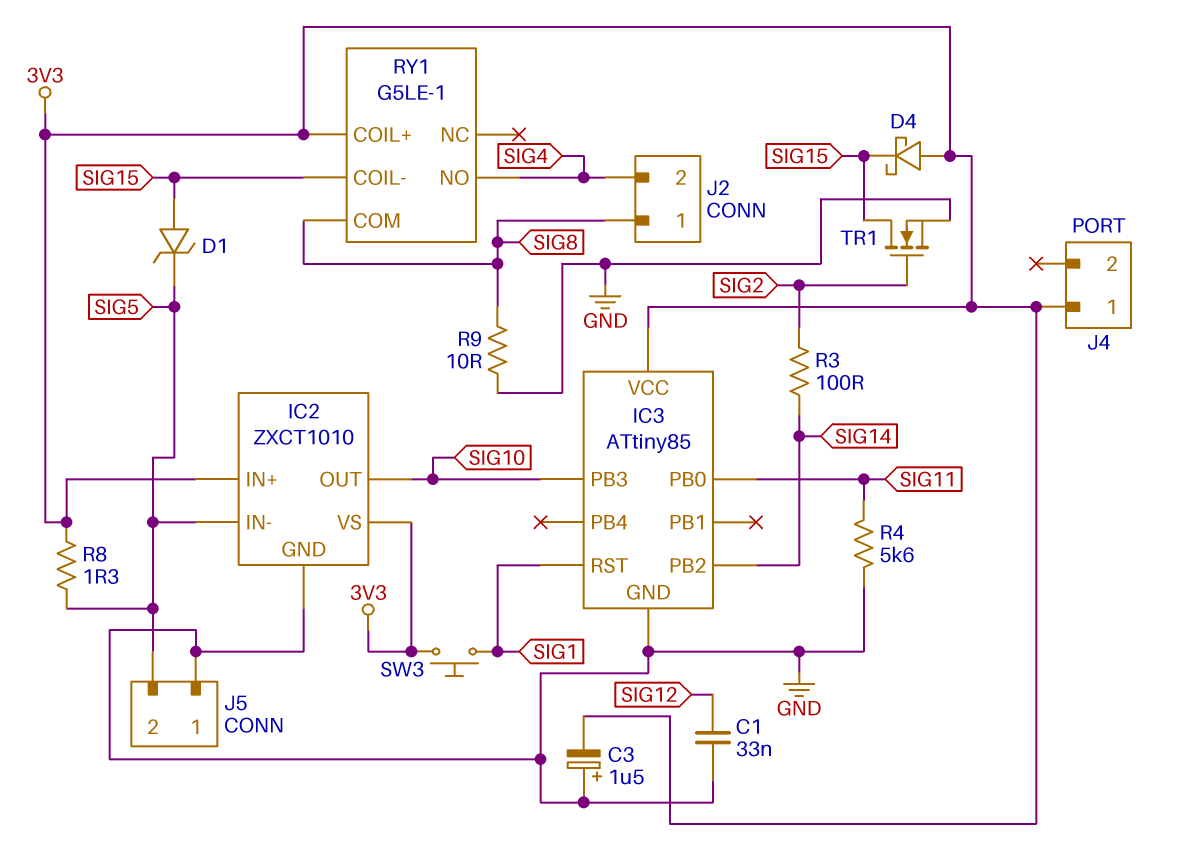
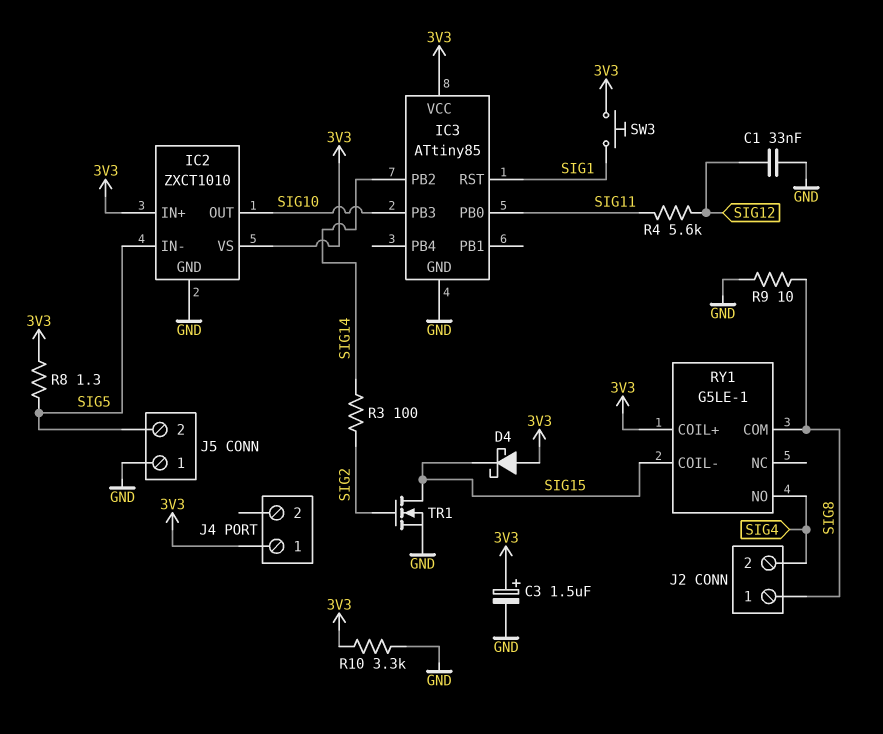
C3: 1.5uF (plus GND, minus 3V3) -> 1.5uF (plus 3V3, minus GND)
D1: zener (A SIG15, K SIG5) -> none
R4: 5.6k (GND, SIG11) -> 5.6k (SIG11, SIG12)
R10: none -> 3.3k (3V3, GND)

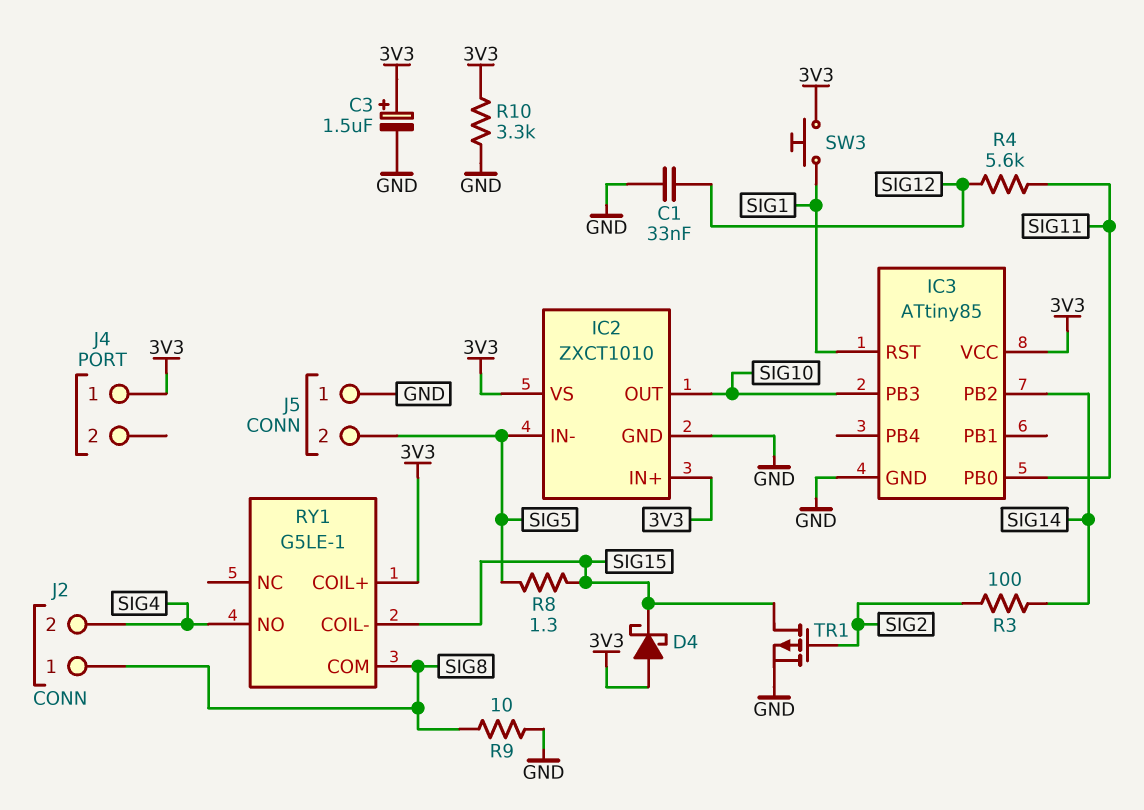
R8: 1.3 (3V3, SIG5) -> 1.3 (SIG5, SIG15)
TR1: NMOS (G SIG2, D SIG15, S GND) -> PMOS (G SIG2, D SIG15, S GND)

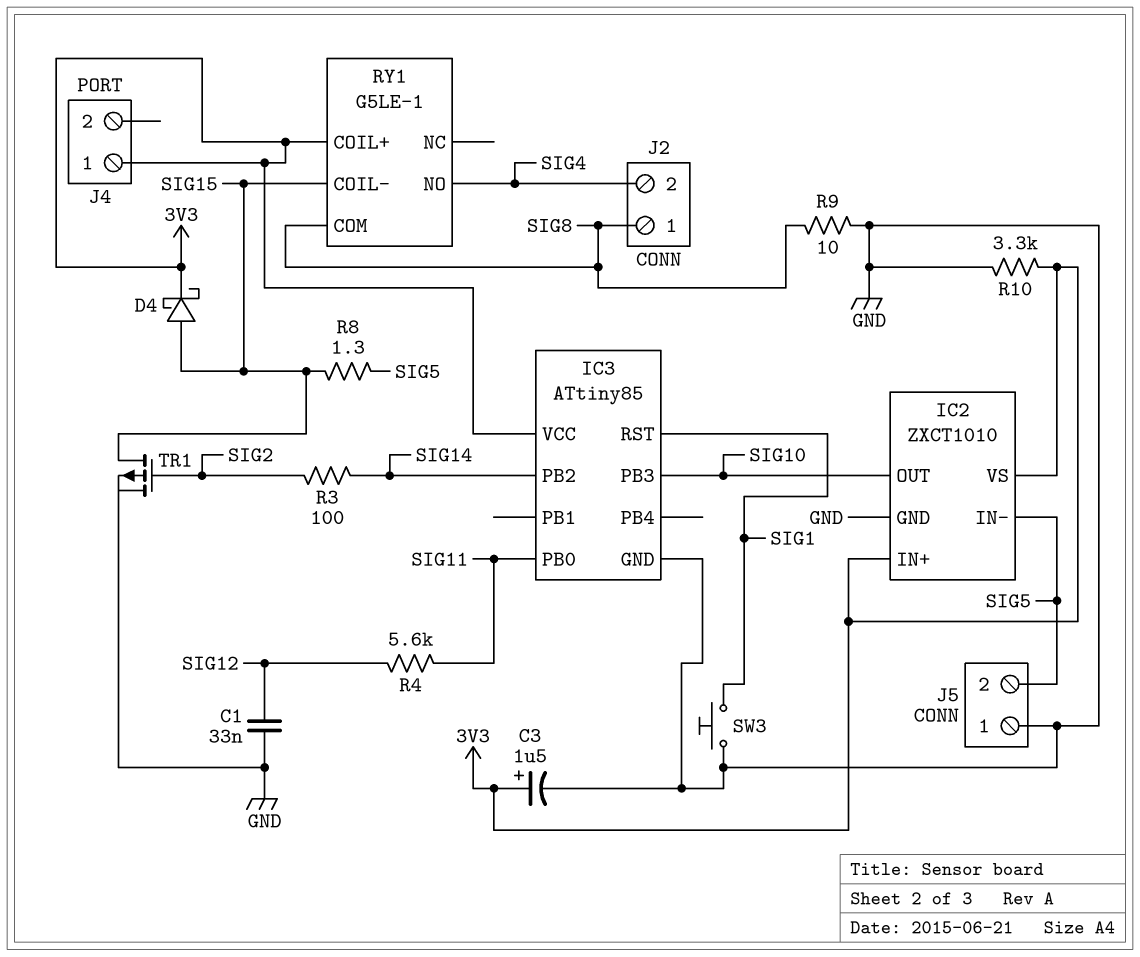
D4: schottky (A 3V3, K SIG15) -> schottky (A SIG15, K 3V3)
SW3: button (3V3, SIG1) -> button (GND, SIG1)

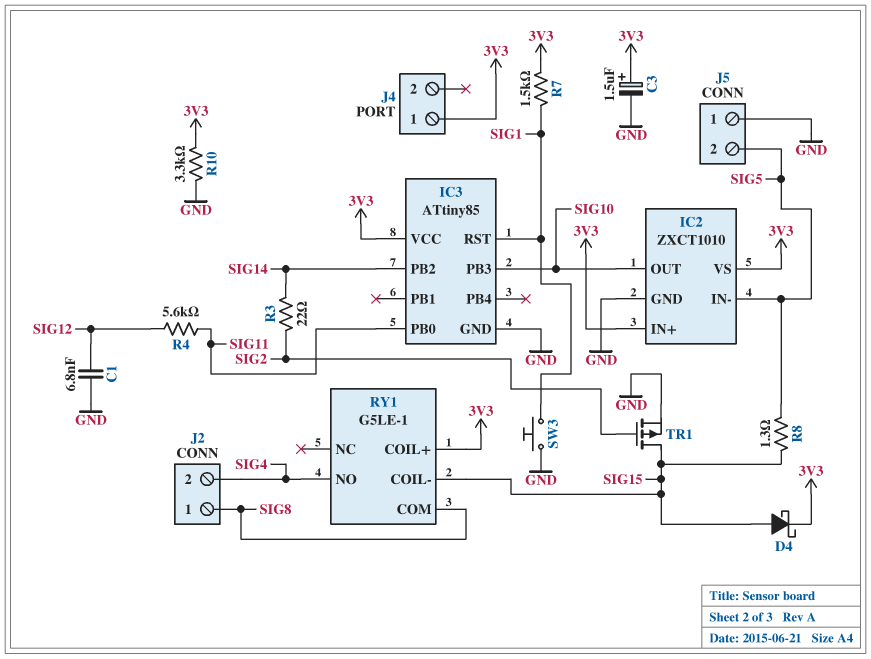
C1: 33nF (GND, SIG12) -> 6.8nF (GND, SIG12)
R3: 100 (SIG2, SIG14) -> 22 (SIG2, SIG14)
R7: none -> 1.5k (3V3, SIG1)
R9: 10 (GND, SIG8) -> none

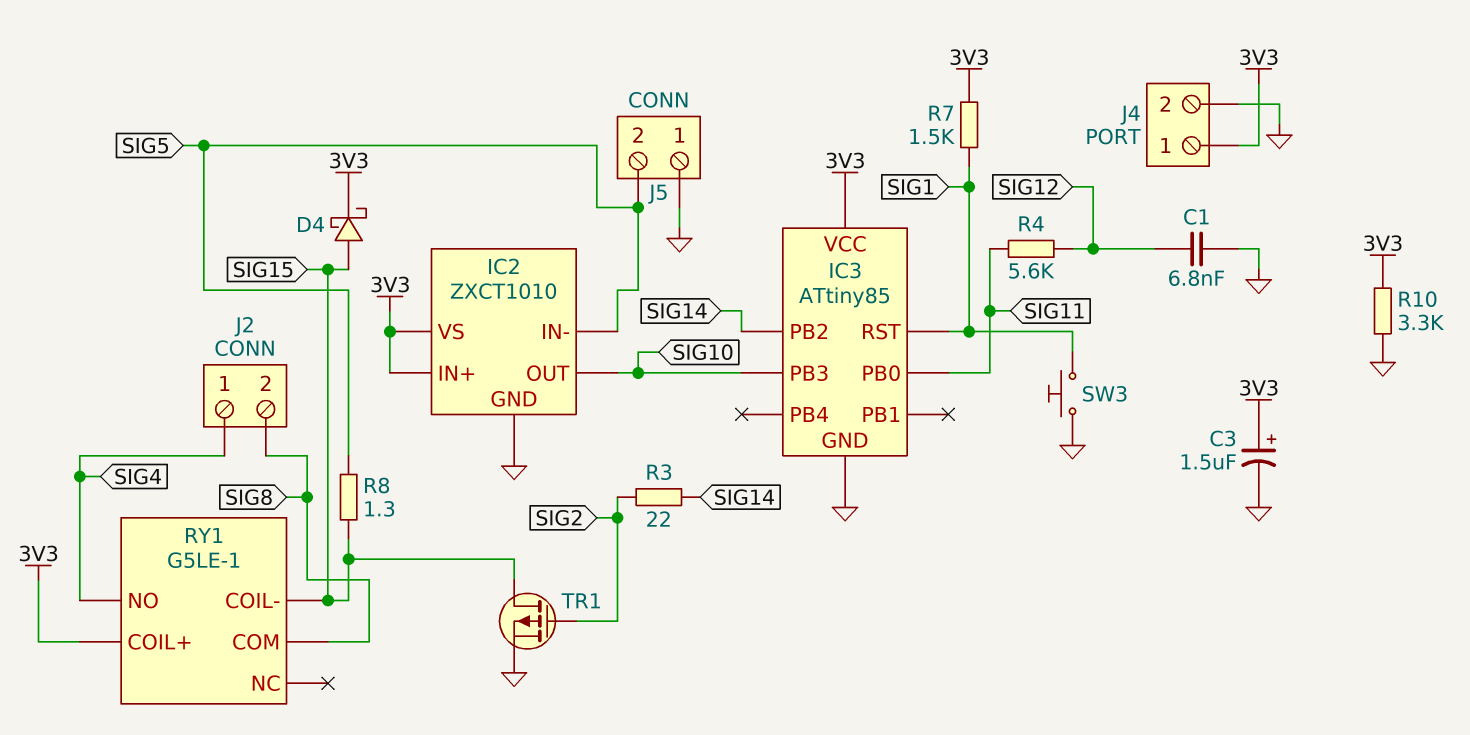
J2 pin 1: SIG8 -> SIG4
J2 pin 2: SIG4 -> SIG8
J4 pin 2: none -> GND

